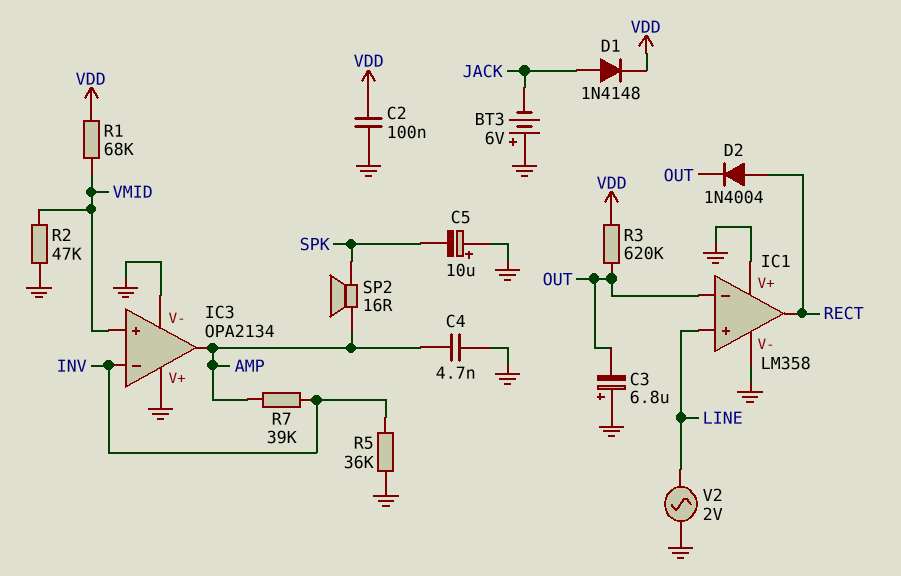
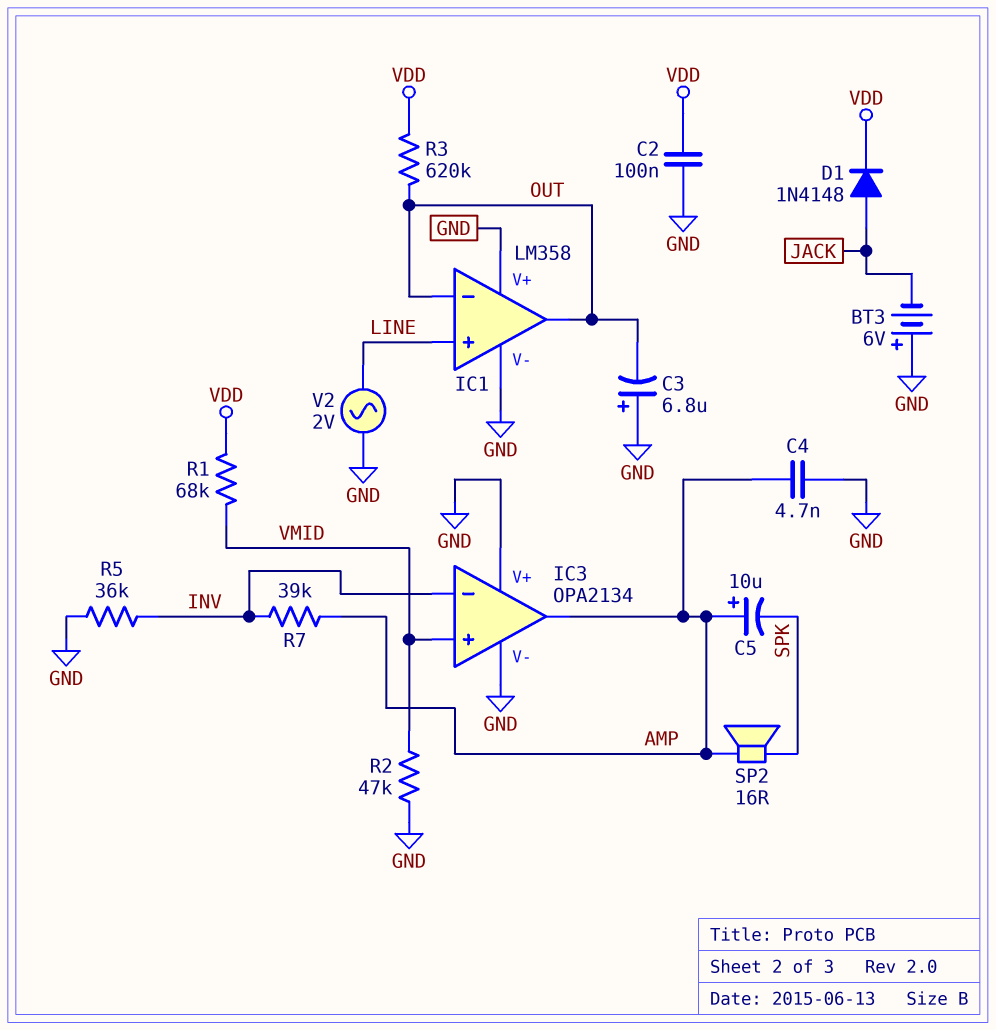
C5: 10uF (plus GND, minus SPK) -> 10uF (plus AMP, minus SPK)
D2: diode 1N4004 (A RECT, K OUT) -> none
IC1 pin out: RECT -> OUT

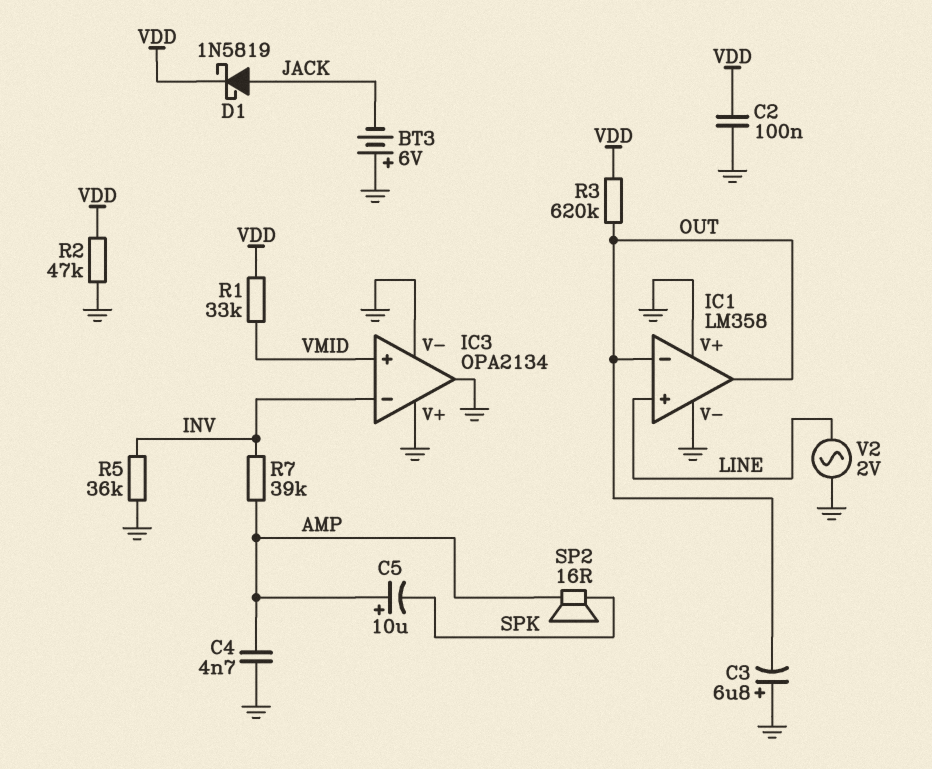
D1: diode 1N4148 (A JACK, K VDD) -> schottky 1N5819 (A JACK, K VDD)
IC3 pin out: AMP -> GND
R1: 68k (VDD, VMID) -> 33k (VDD, VMID)
R2: 47k (GND, VMID) -> 47k (GND, VDD)

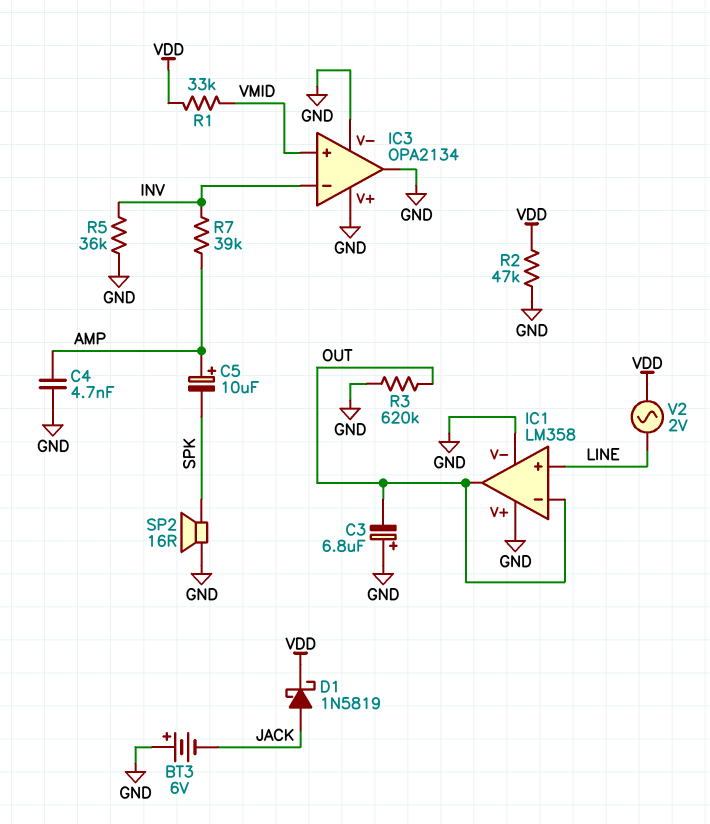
C2: 100nF (GND, VDD) -> none
R3: 620k (OUT, VDD) -> 620k (GND, OUT)
SP2: speaker 16R (AMP, SPK) -> speaker 16R (GND, SPK)
V2: AC 2V (GND, LINE) -> AC 2V (LINE, VDD)

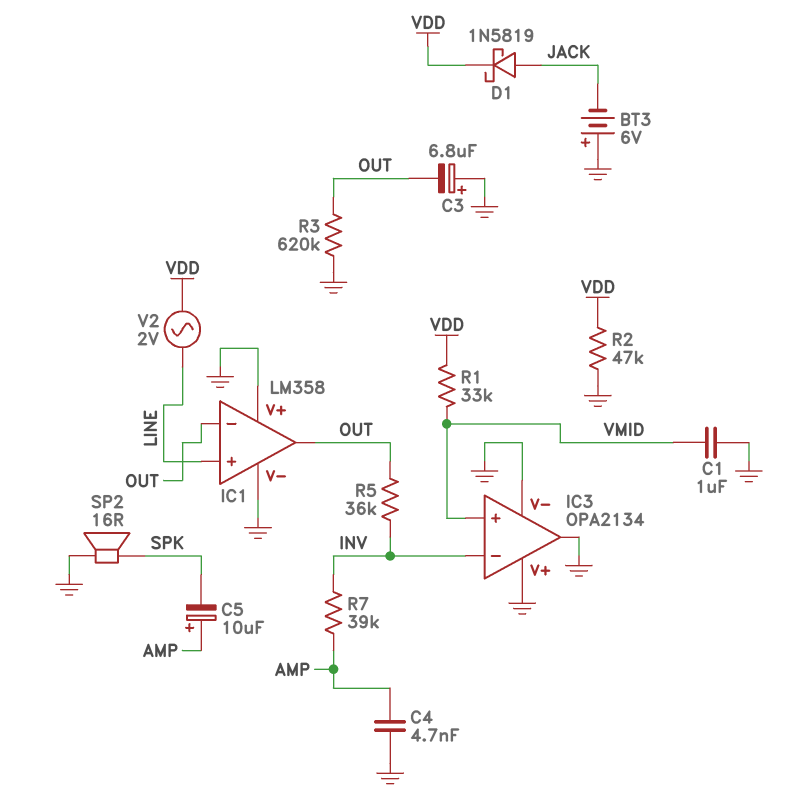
C1: none -> 1uF (GND, VMID)
R5: 36k (GND, INV) -> 36k (INV, OUT)

